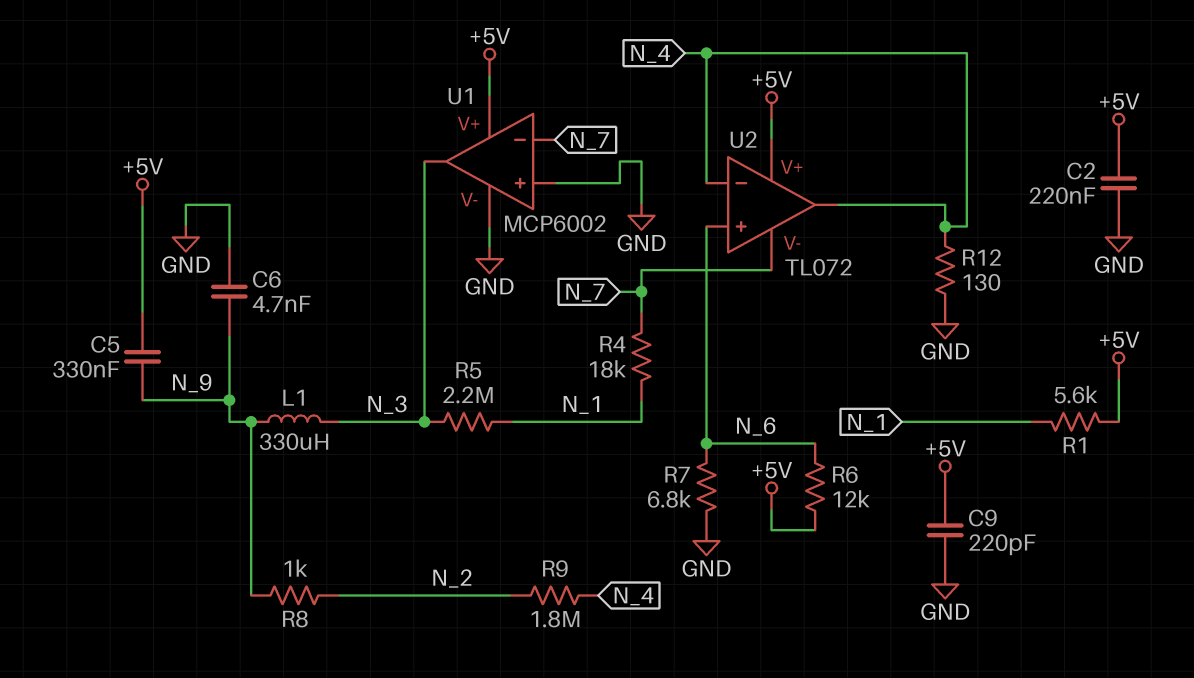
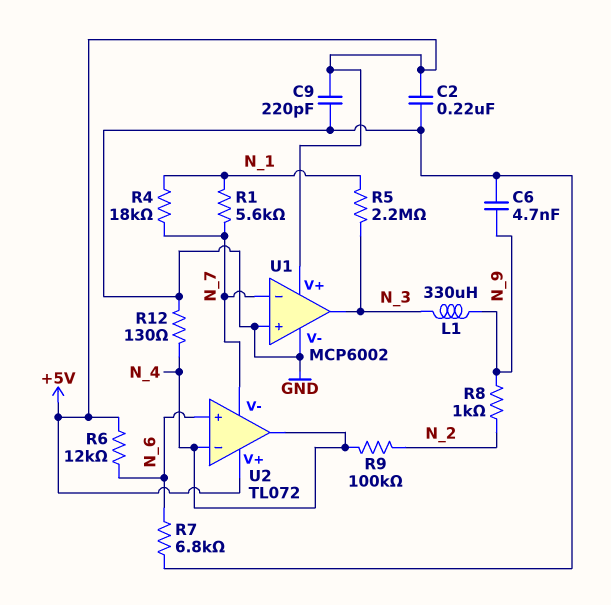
C5: 330nF (+5V, N_9) -> none
R1: 5.6k (+5V, N_1) -> 5.6k (N_1, N_7)
R9: 1.8M (N_2, N_4) -> 100k (N_2, N_4)

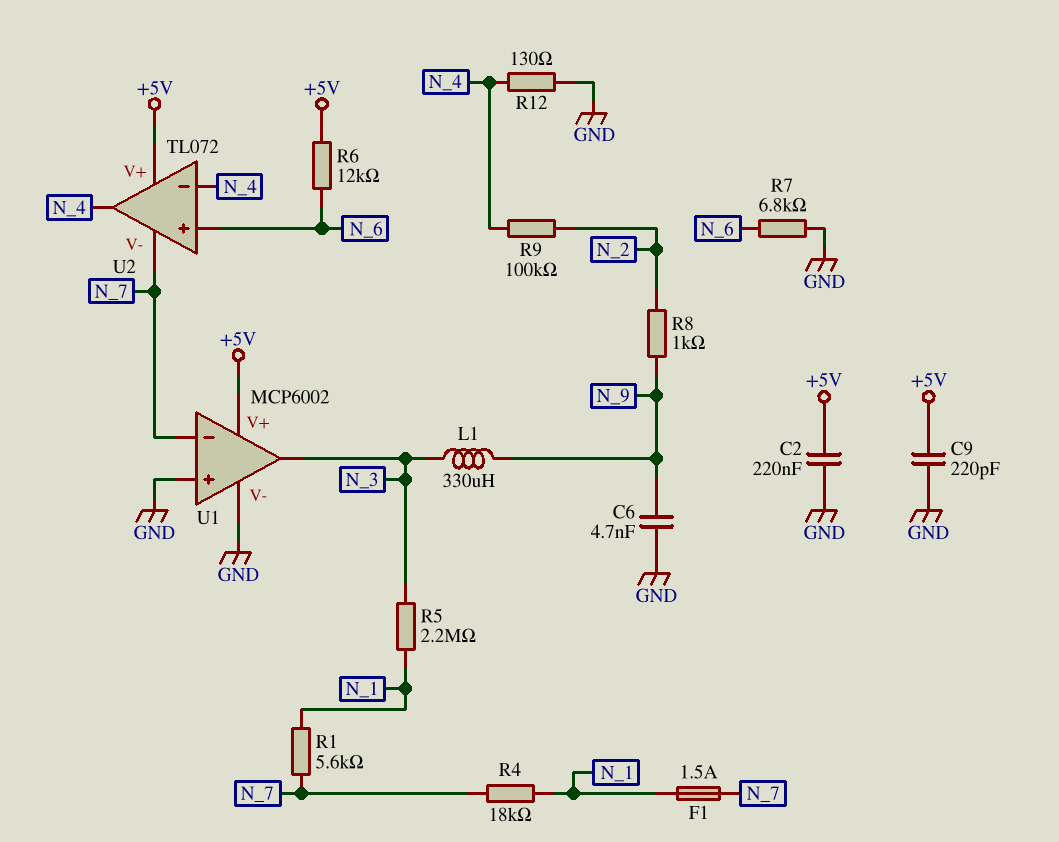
F1: none -> 1.5A (N_1, N_7)

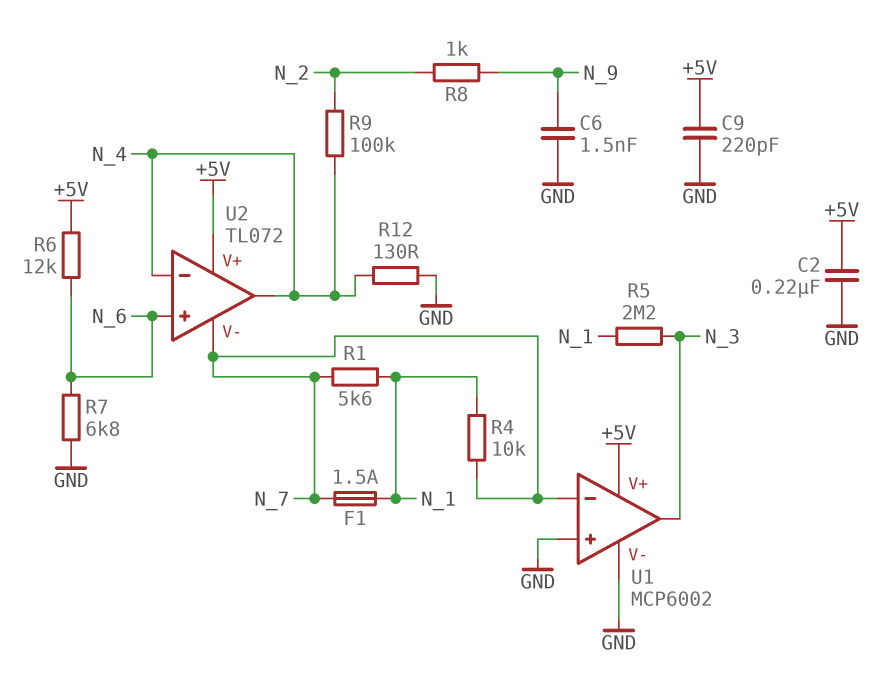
C6: 4.7nF (GND, N_9) -> 1.5nF (GND, N_9)
L1: 330uH (N_3, N_9) -> none
R4: 18k (N_1, N_7) -> 10k (N_1, N_7)

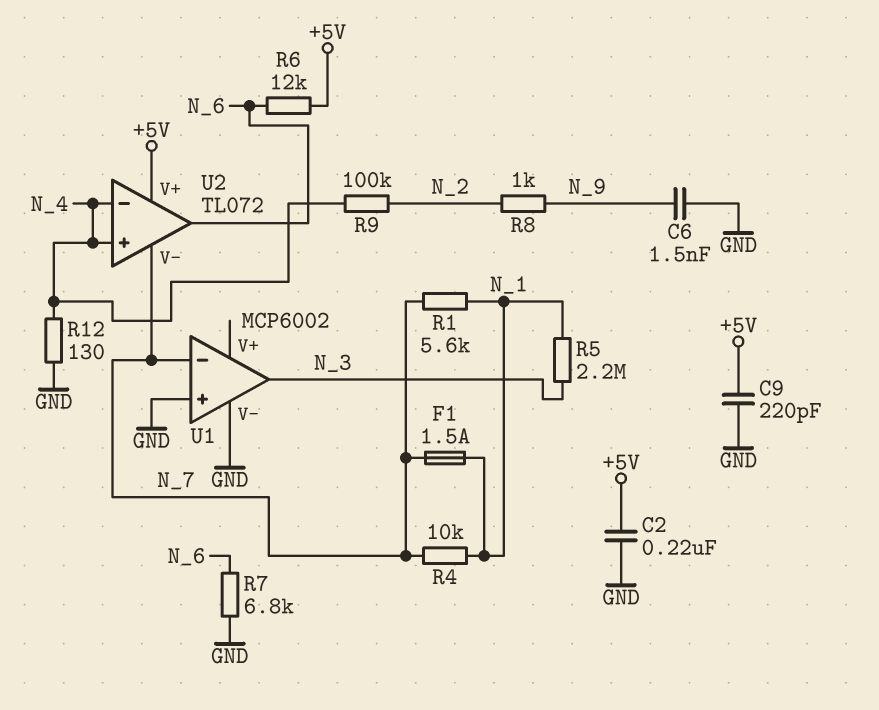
U1 pin V+: +5V -> none
U2 pin in+: N_6 -> N_4
U2 pin out: N_4 -> N_6

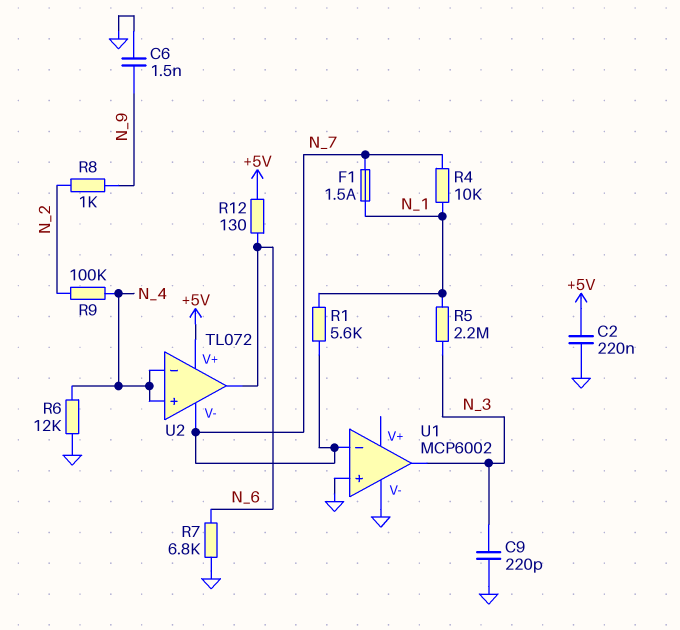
C9: 220pF (+5V, GND) -> 220pF (GND, N_3)
R6: 12k (+5V, N_6) -> 12k (GND, N_4)
R12: 130 (GND, N_4) -> 130 (+5V, N_6)

